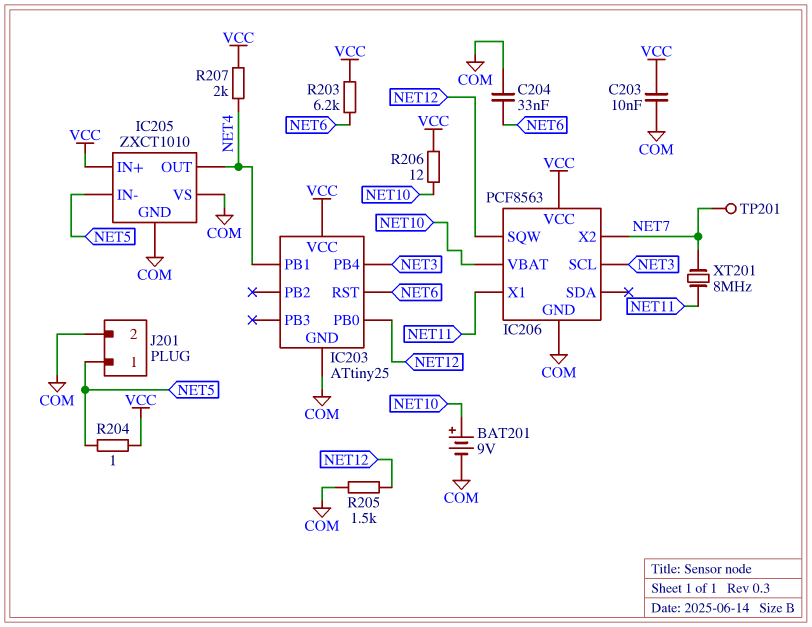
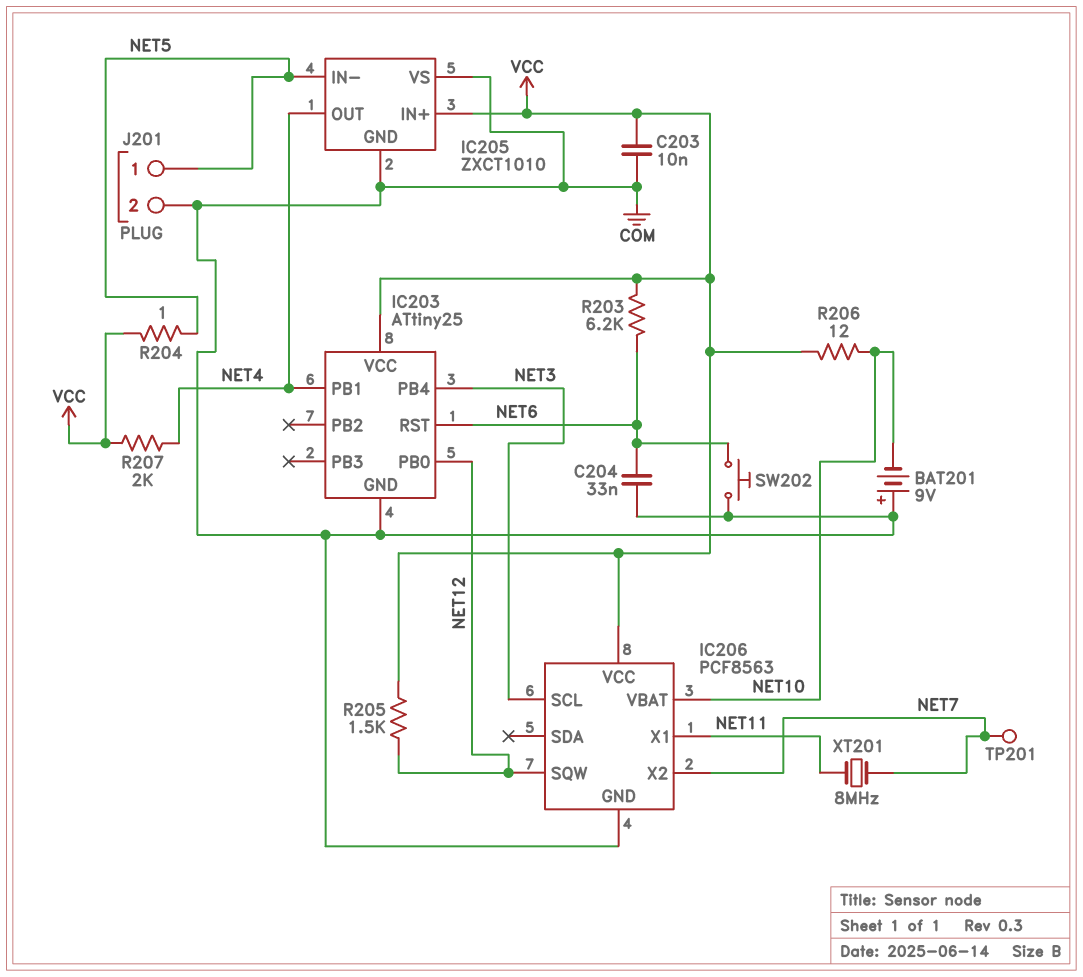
BAT201: 9V (plus NET10, minus COM) -> 9V (plus COM, minus NET10)
R205: 1.5k (COM, NET12) -> 1.5k (NET12, VCC)
SW202: none -> button (COM, NET6)

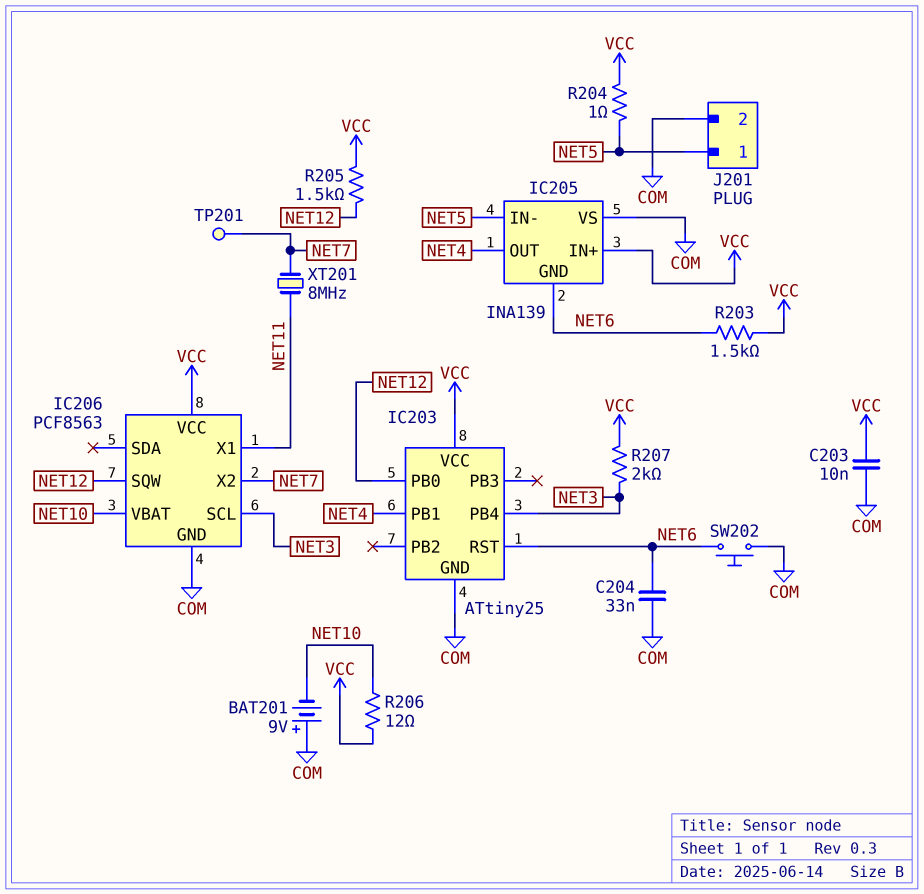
IC205: ZXCT1010 -> INA139
IC205 pin GND: COM -> NET6
R203: 6.2k (NET6, VCC) -> 1.5k (NET6, VCC)
R207: 2k (NET4, VCC) -> 2k (NET3, VCC)

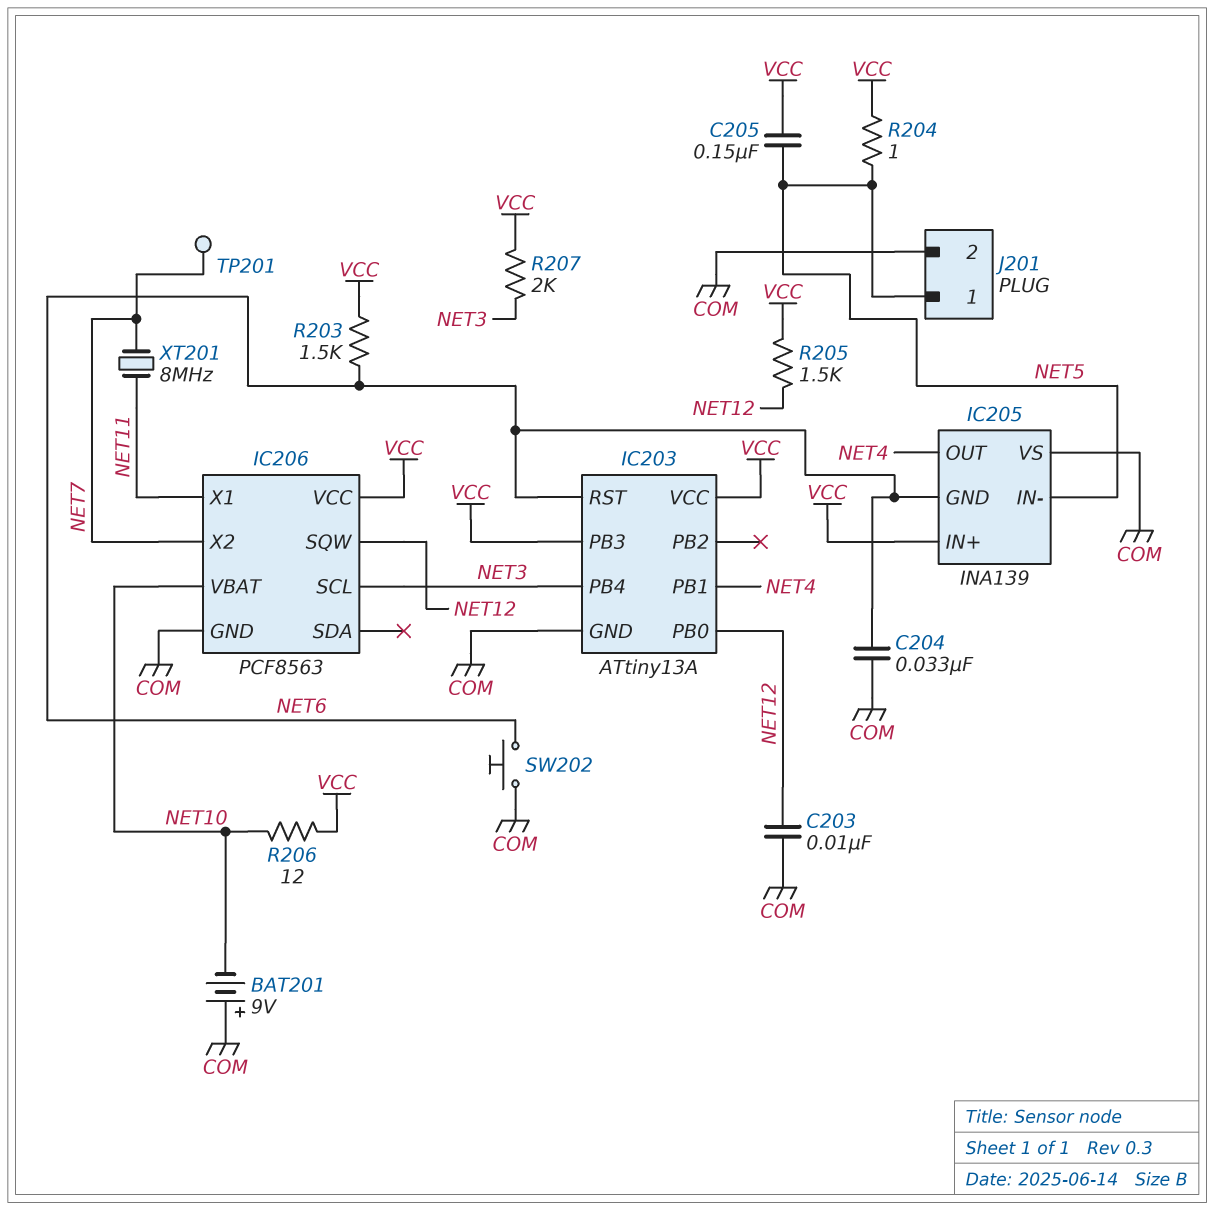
C203: 10nF (COM, VCC) -> 10nF (COM, NET12)
C205: none -> 150nF (NET5, VCC)
IC203: ATtiny25 -> ATtiny13A
IC203 pin PB3: none -> VCC

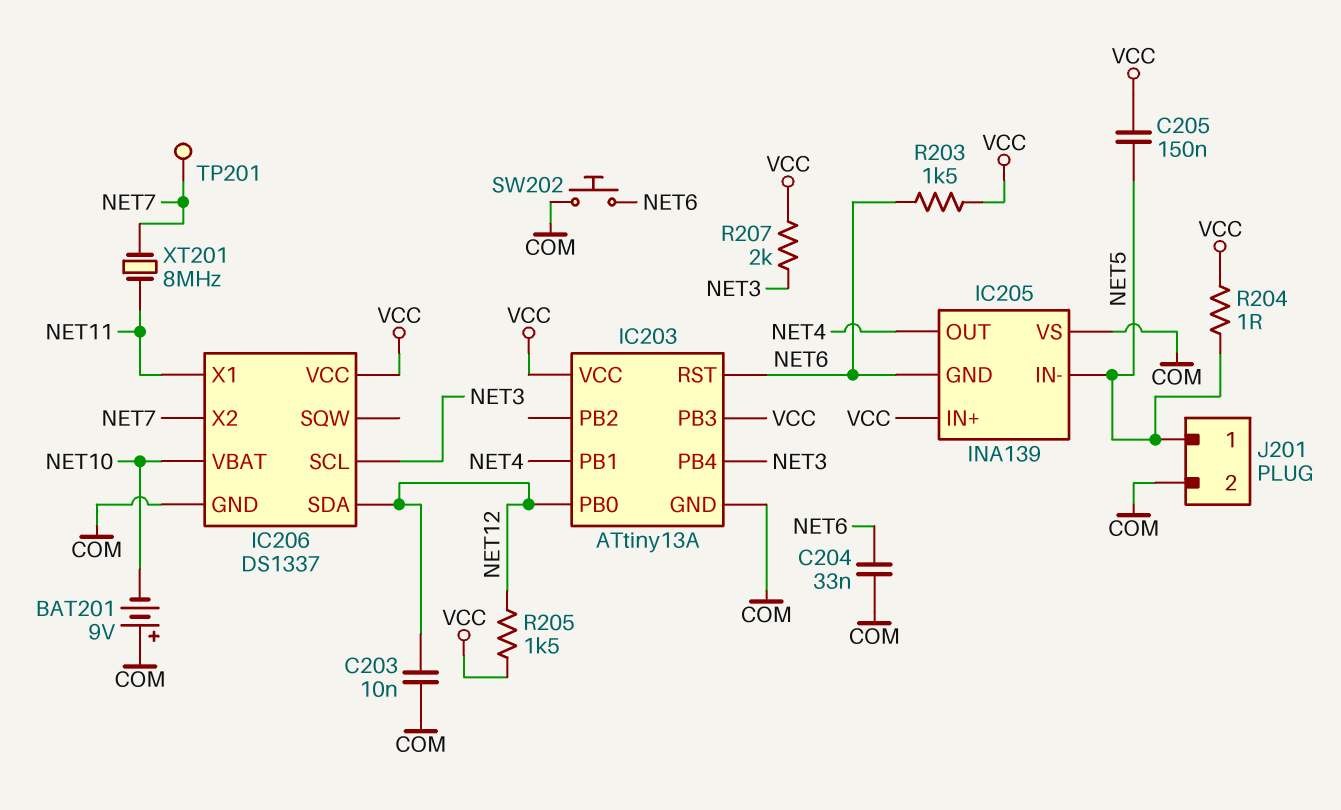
IC206: PCF8563 -> DS1337
IC206 pin SDA: none -> NET12
IC206 pin SQW: NET12 -> none
R206: 12 (NET10, VCC) -> none

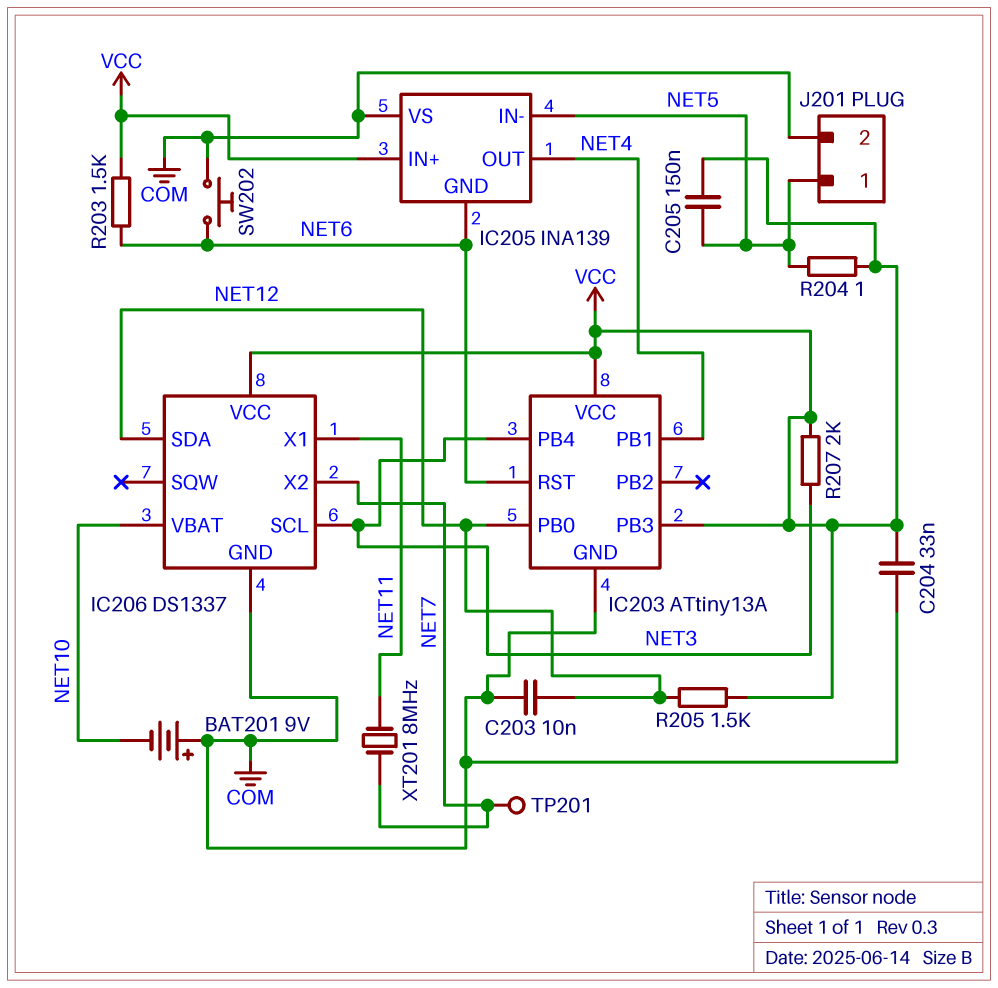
C204: 33nF (COM, NET6) -> 33nF (COM, VCC)

